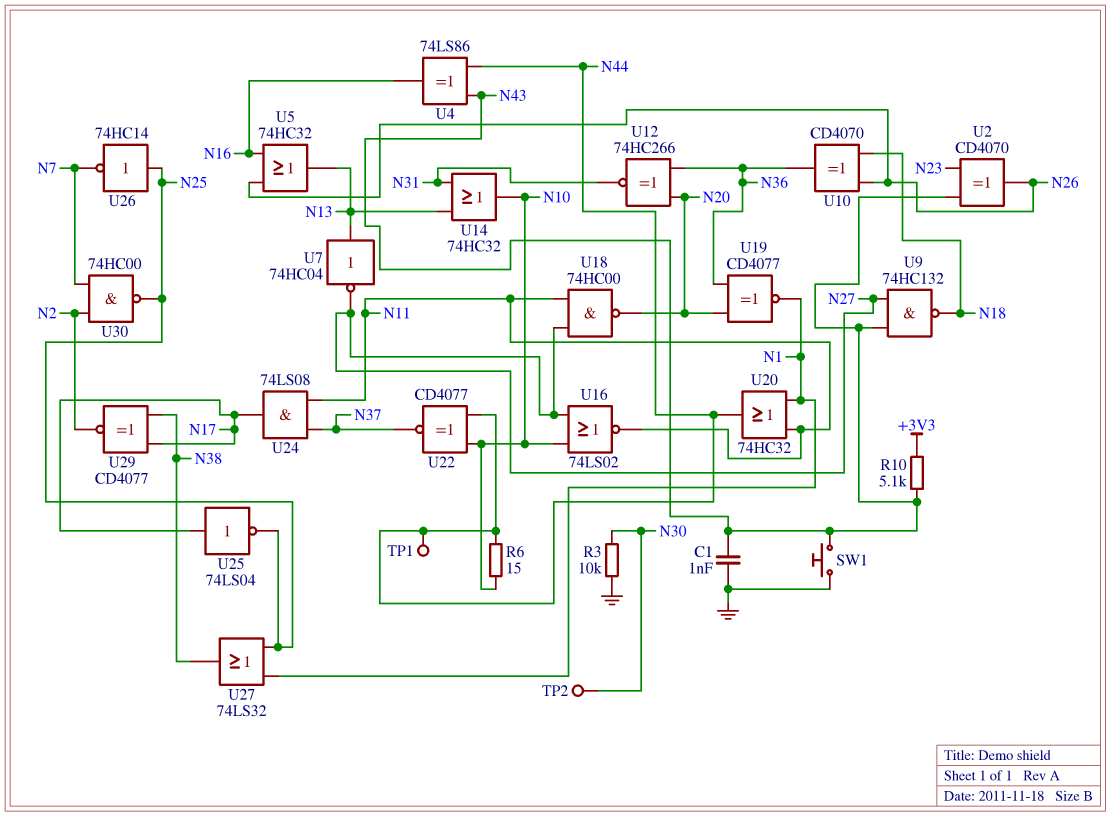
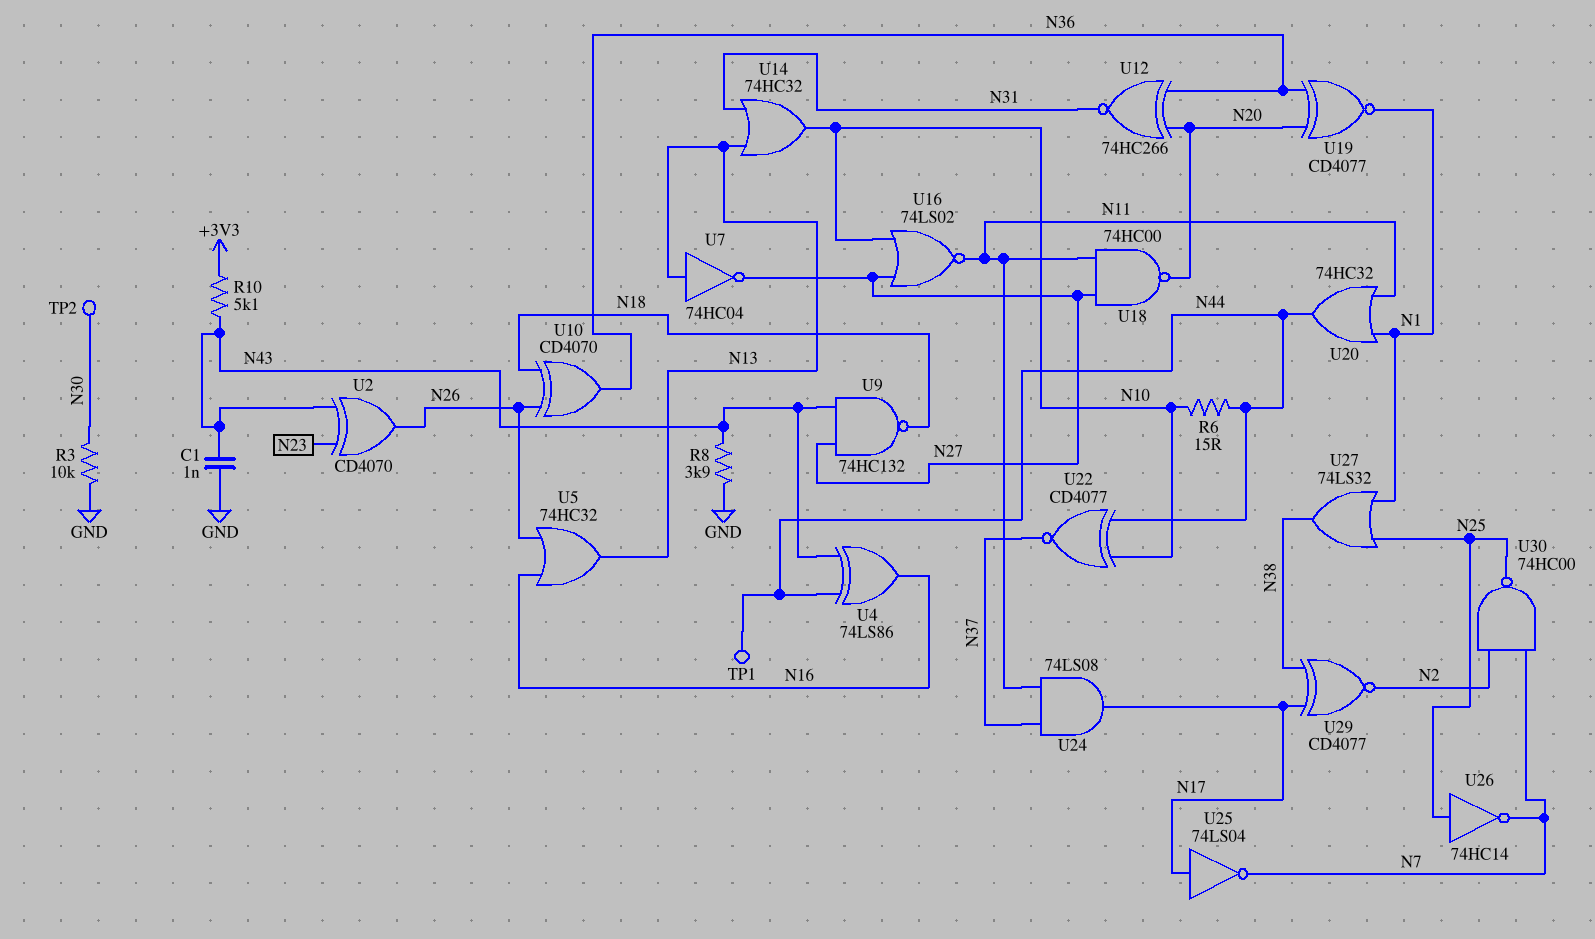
R8: none -> 3.9k (GND, N43)
SW1: button (GND, N43) -> none
U25: NOT 74LS04 (in N17, out N25) -> NOT 74LS04 (in N17, out N7)

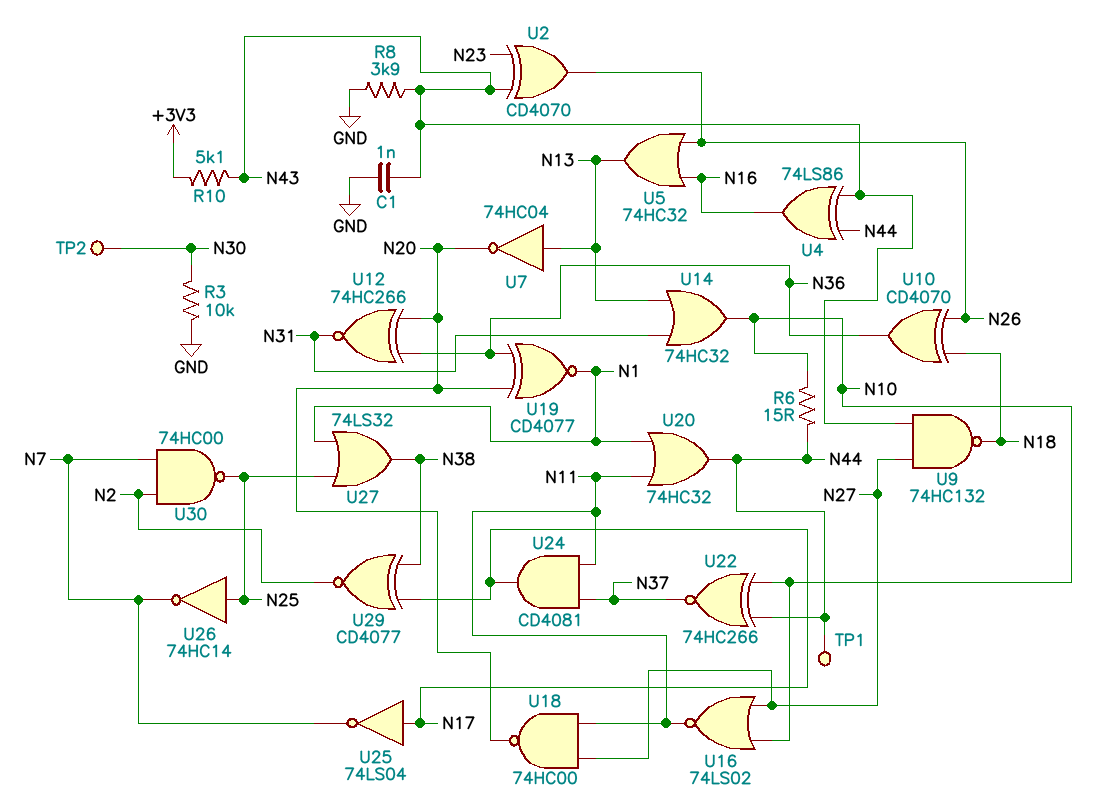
U7: NOT 74HC04 (in N13, out N27) -> NOT 74HC04 (in N13, out N20)
U22: XNOR CD4077 (in N10, in N44, out N37) -> XNOR 74HC266 (in N10, in N44, out N37)
U24: AND 74LS08 (in N11, in N37, out N17) -> AND CD4081 (in N11, in N37, out N17)

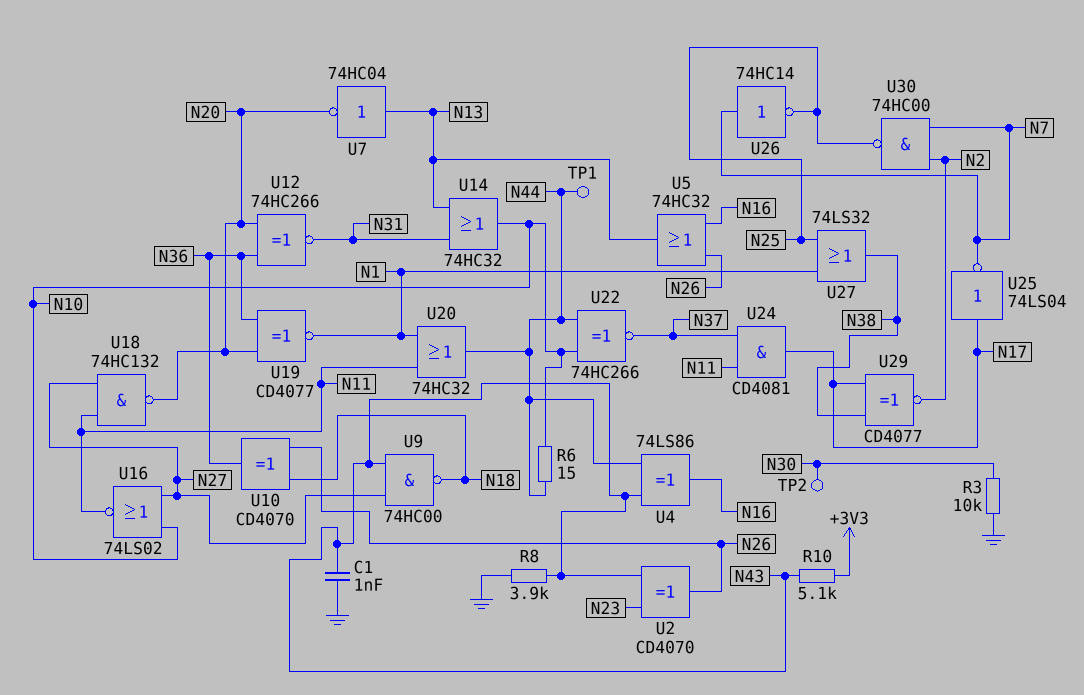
U9: NAND 74HC132 (in N27, in N43, out N18) -> NAND 74HC00 (in N27, in N43, out N18)
U18: NAND 74HC00 (in N11, in N27, out N20) -> NAND 74HC132 (in N11, in N27, out N20)
U26: NOT 74HC14 (in N25, out N7) -> NOT 74HC14 (in N7, out N25)

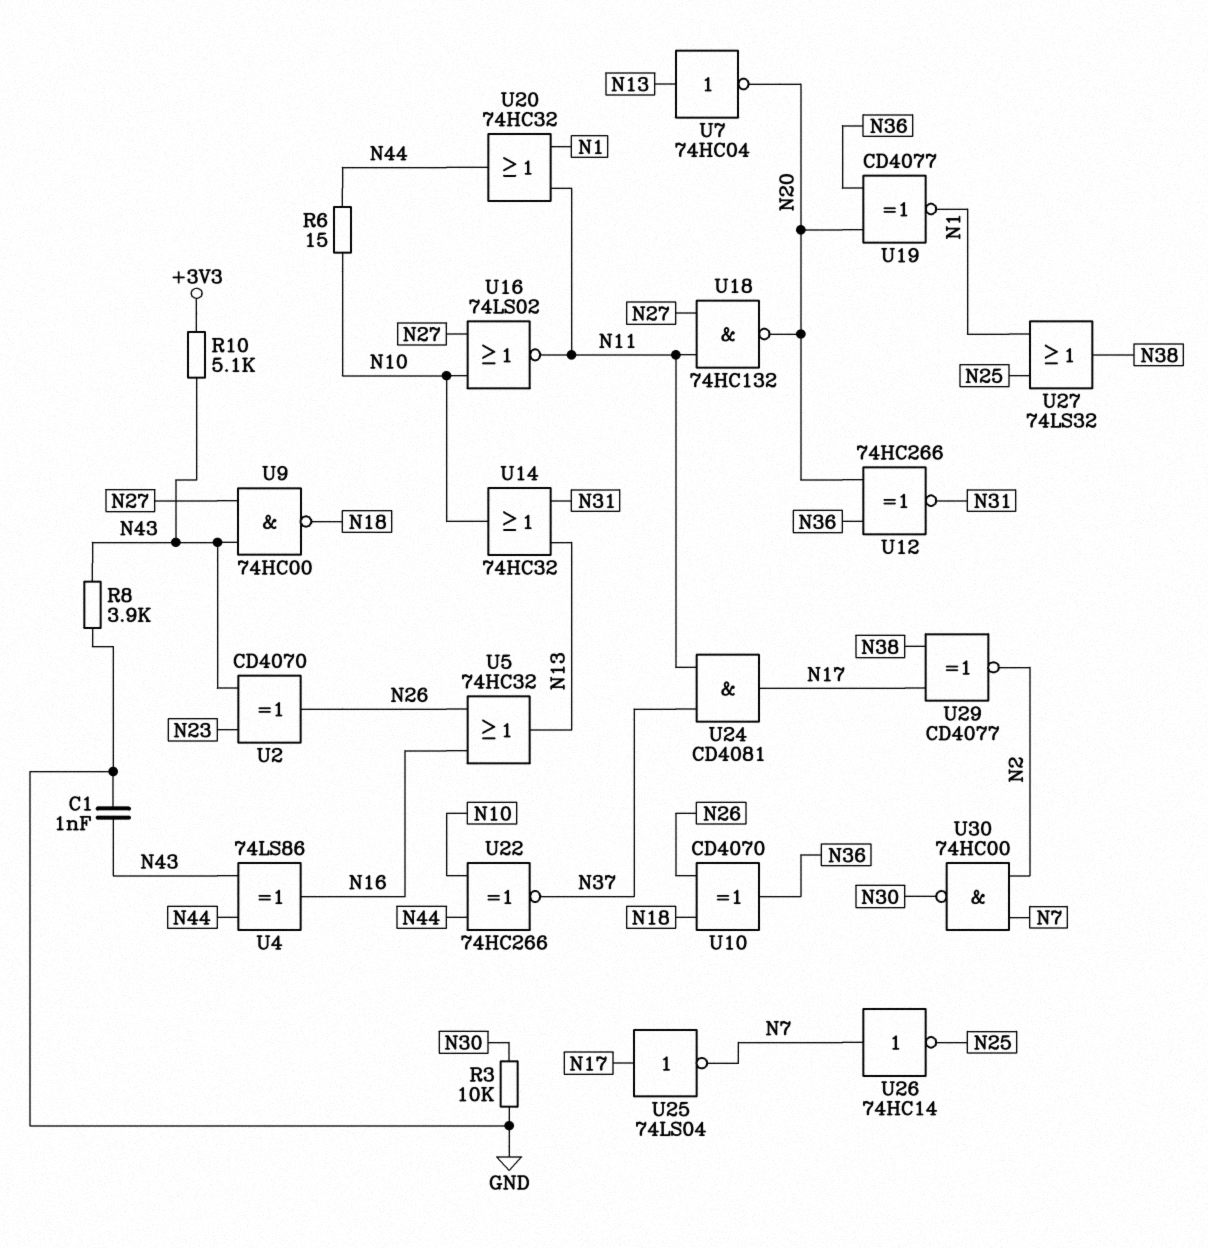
TP1: test point (N44) -> none
TP2: test point (N30) -> none
U30: NAND 74HC00 (in N2, in N7, out N25) -> NAND 74HC00 (in N2, in N7, out N30)

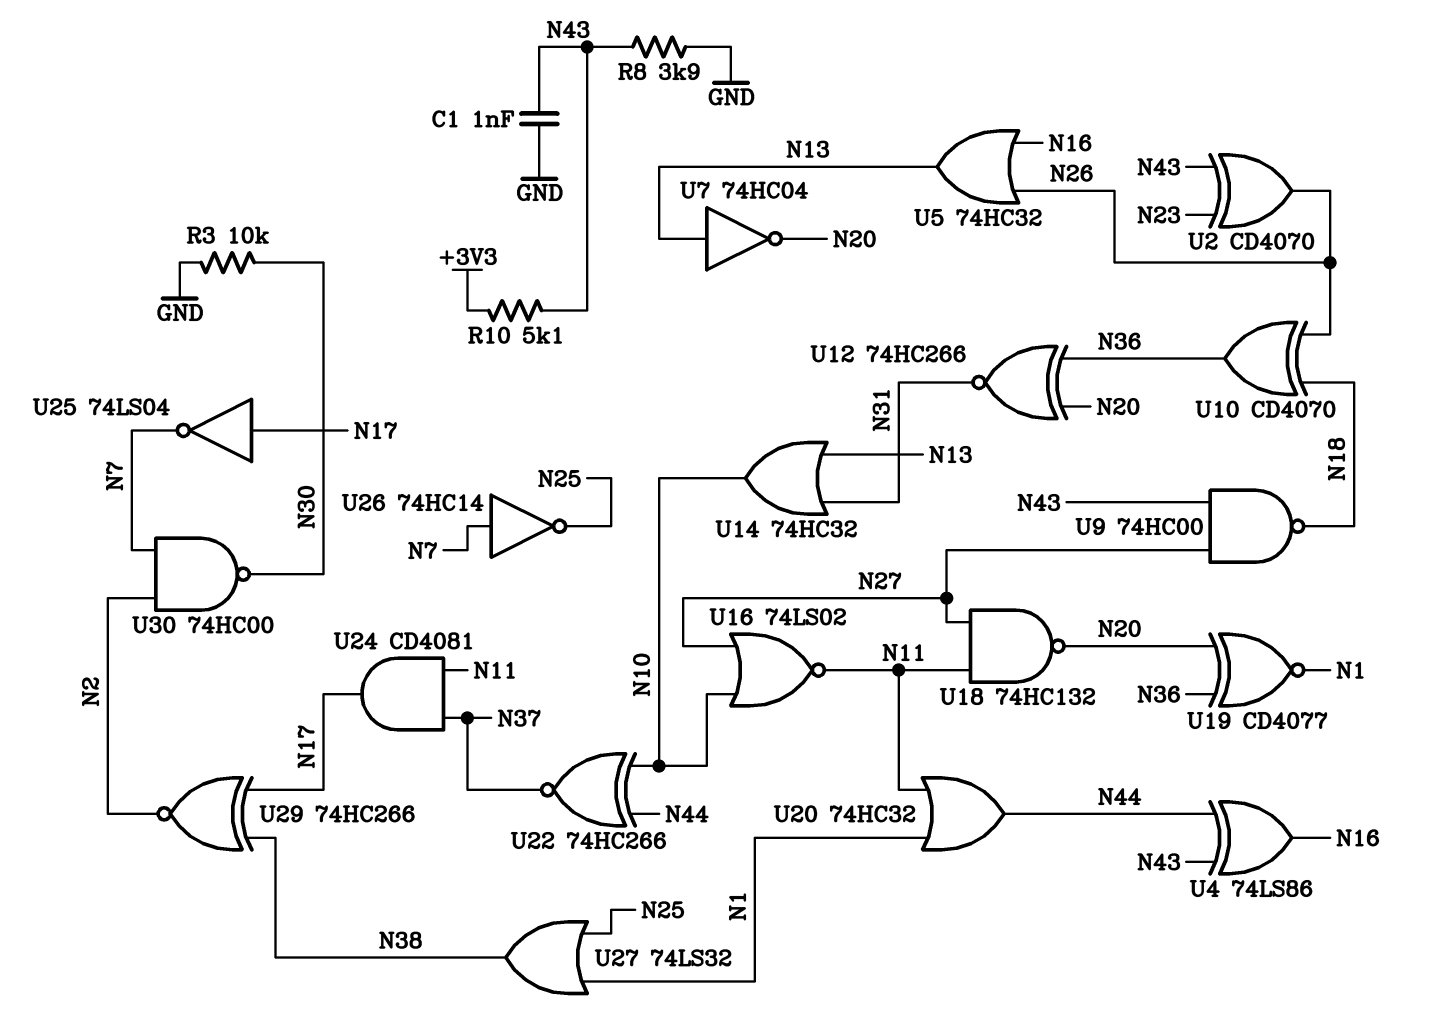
R6: 15 (N10, N44) -> none
U29: XNOR CD4077 (in N17, in N38, out N2) -> XNOR 74HC266 (in N17, in N38, out N2)

